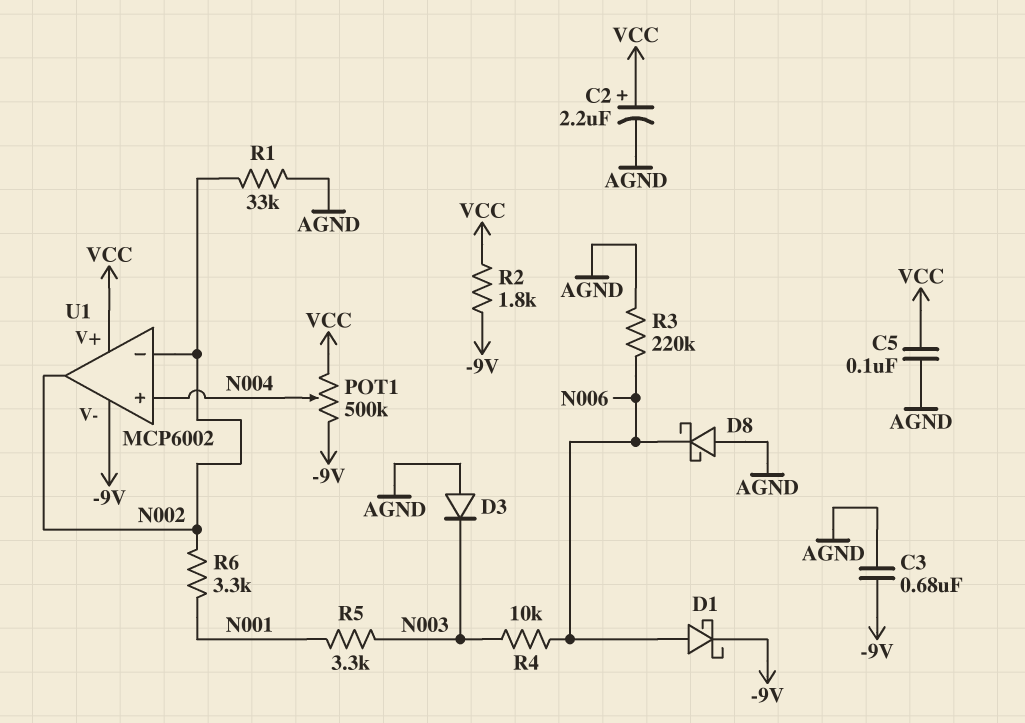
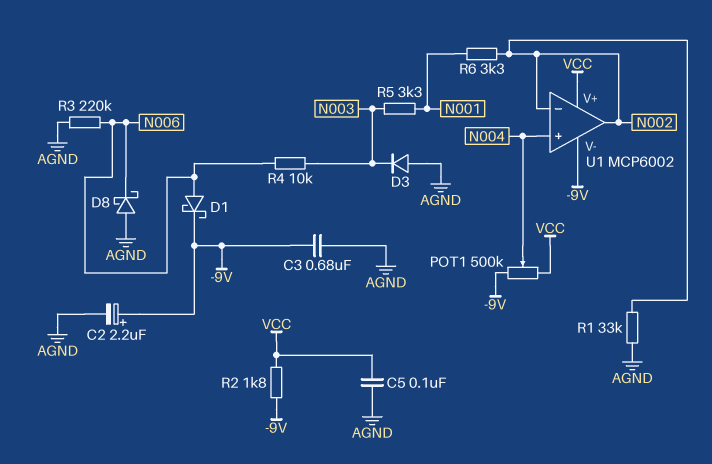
C2: 2.2uF (plus VCC, minus AGND) -> 2.2uF (plus -9V, minus AGND)

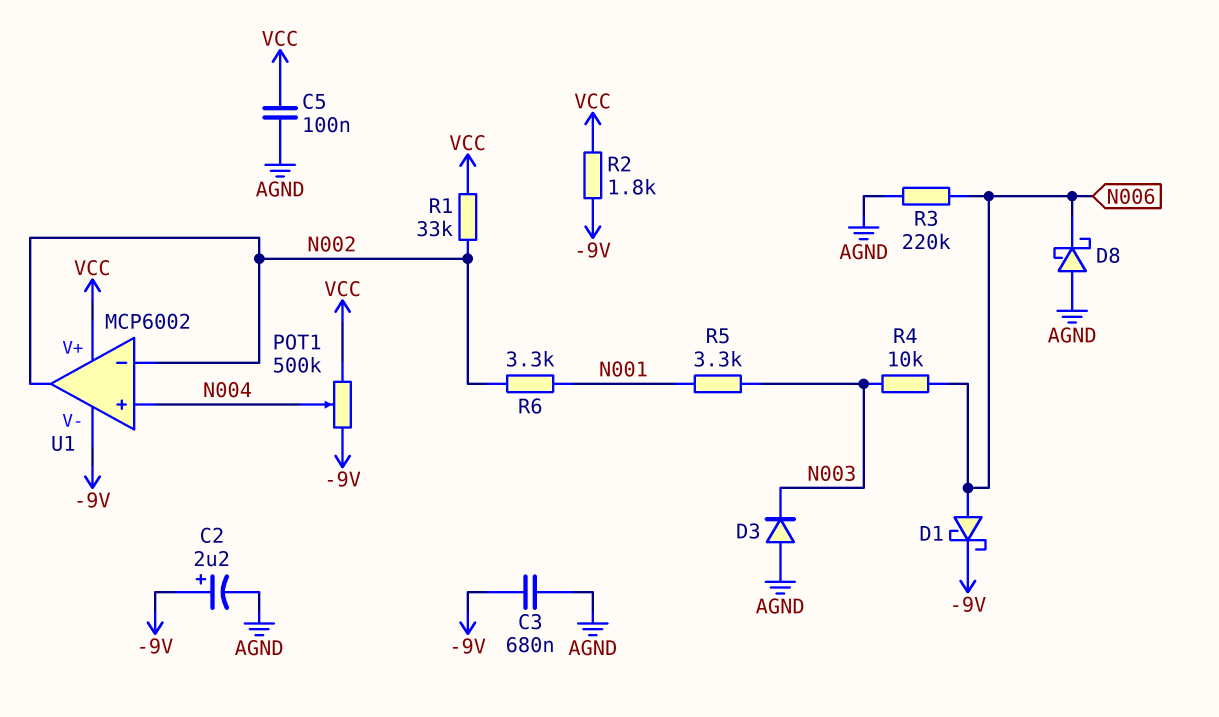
R1: 33k (AGND, N002) -> 33k (N002, VCC)

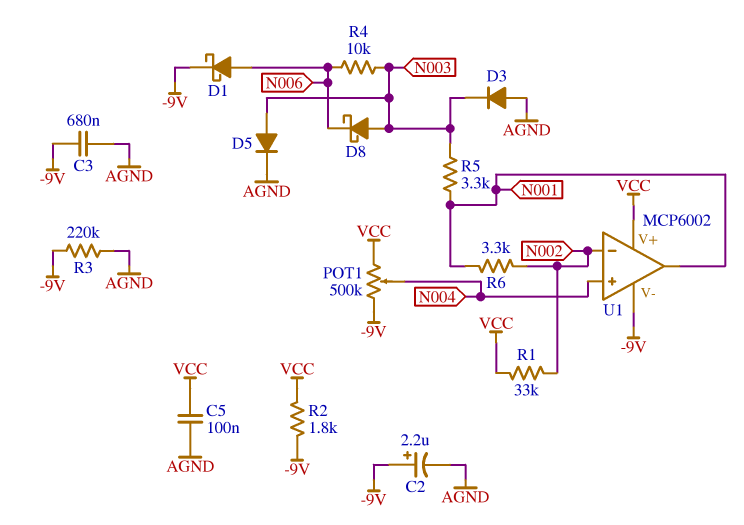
D5: none -> diode (A N003, K AGND)
D8: schottky (A AGND, K N006) -> schottky (A N003, K N006)
R3: 220k (AGND, N006) -> 220k (-9V, AGND)
U1 pin out: N002 -> N001

